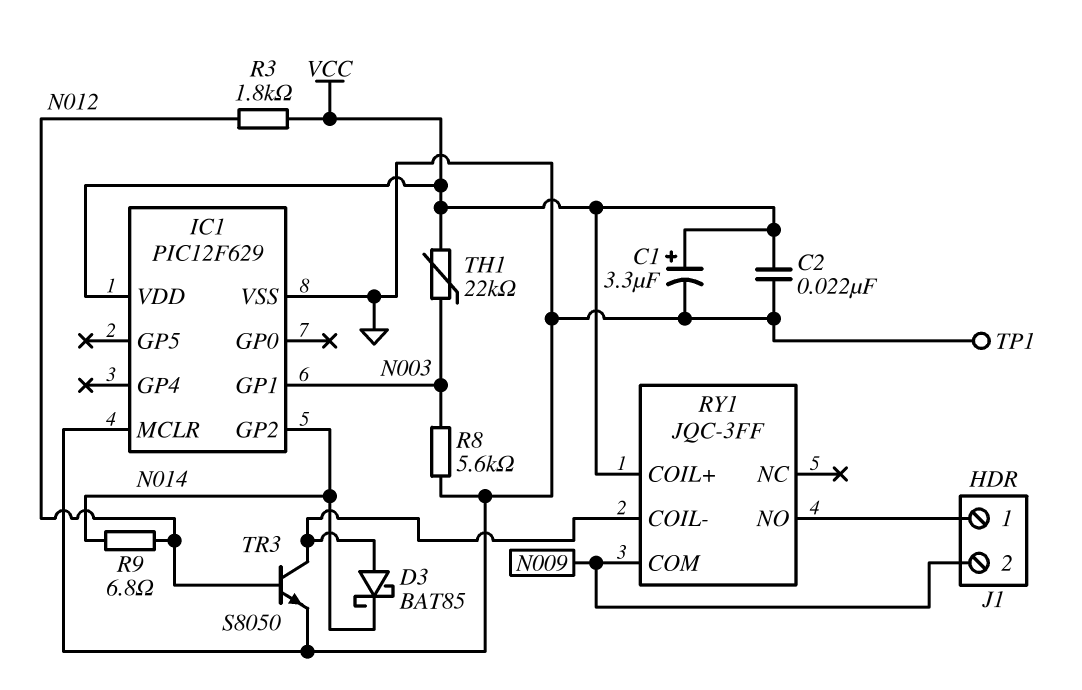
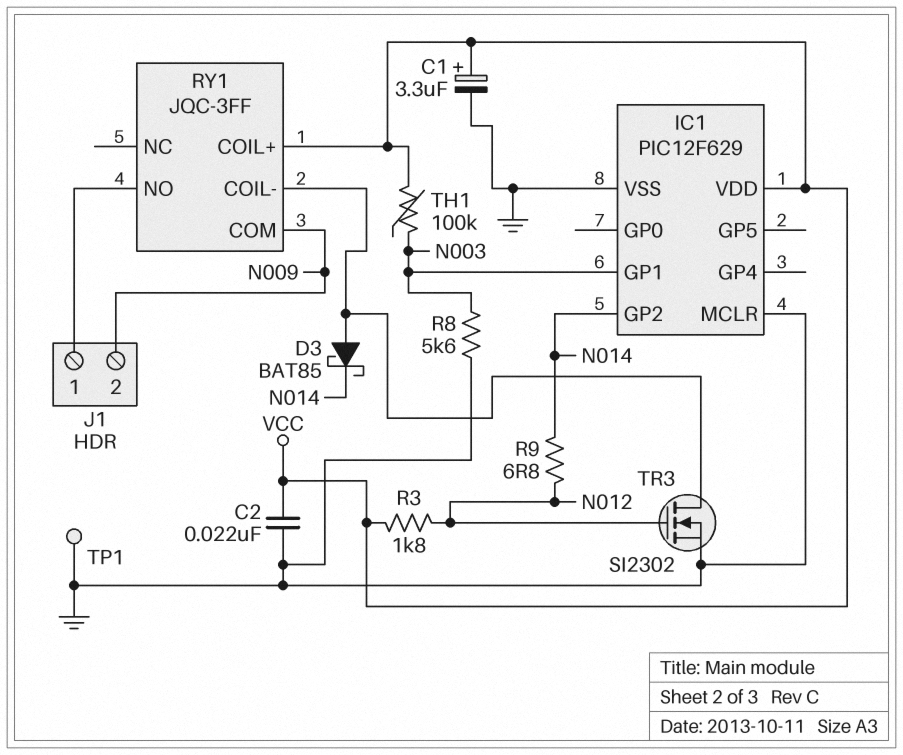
TH1: 22k (N003, VCC) -> 100k (N003, VCC)
TR3: NPN S8050 (B N012, C RY1/COIL-, E GND) -> NMOS SI2302 (G N012, D RY1/COIL-, S GND)

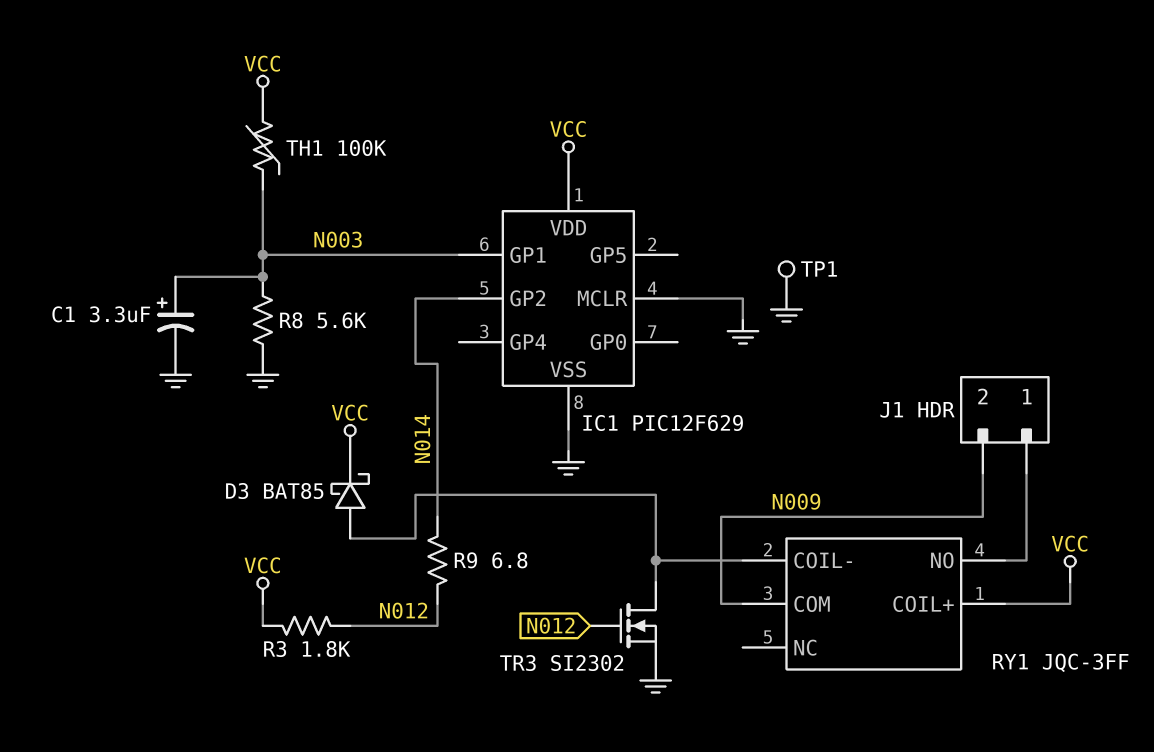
C1: 3.3uF (plus VCC, minus GND) -> 3.3uF (plus N003, minus GND)
C2: 22nF (GND, VCC) -> none
D3: schottky BAT85 (A RY1/COIL-, K N014) -> schottky BAT85 (A RY1/COIL-, K VCC)

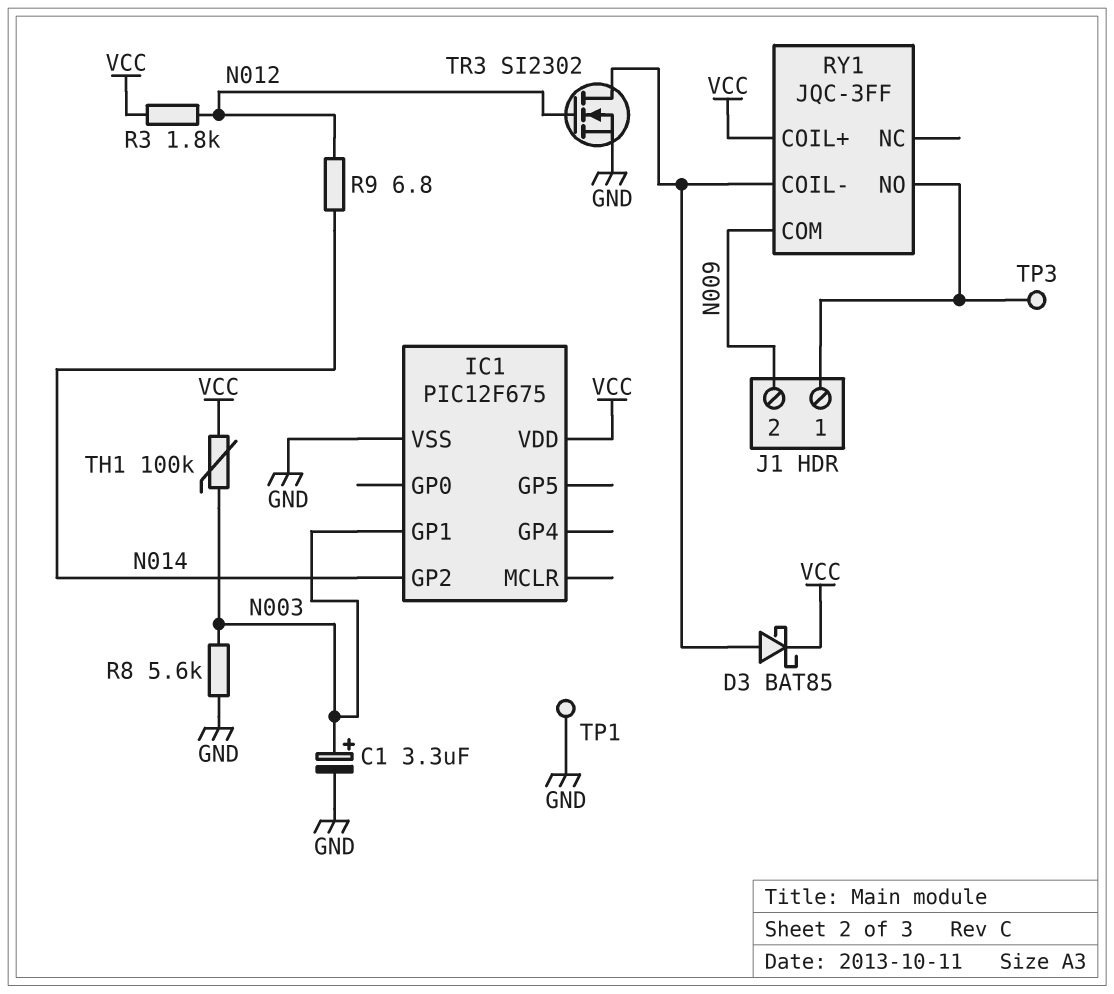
IC1: PIC12F629 -> PIC12F675
IC1 pin MCLR: GND -> none
TP3: none -> test point (J1/1)

